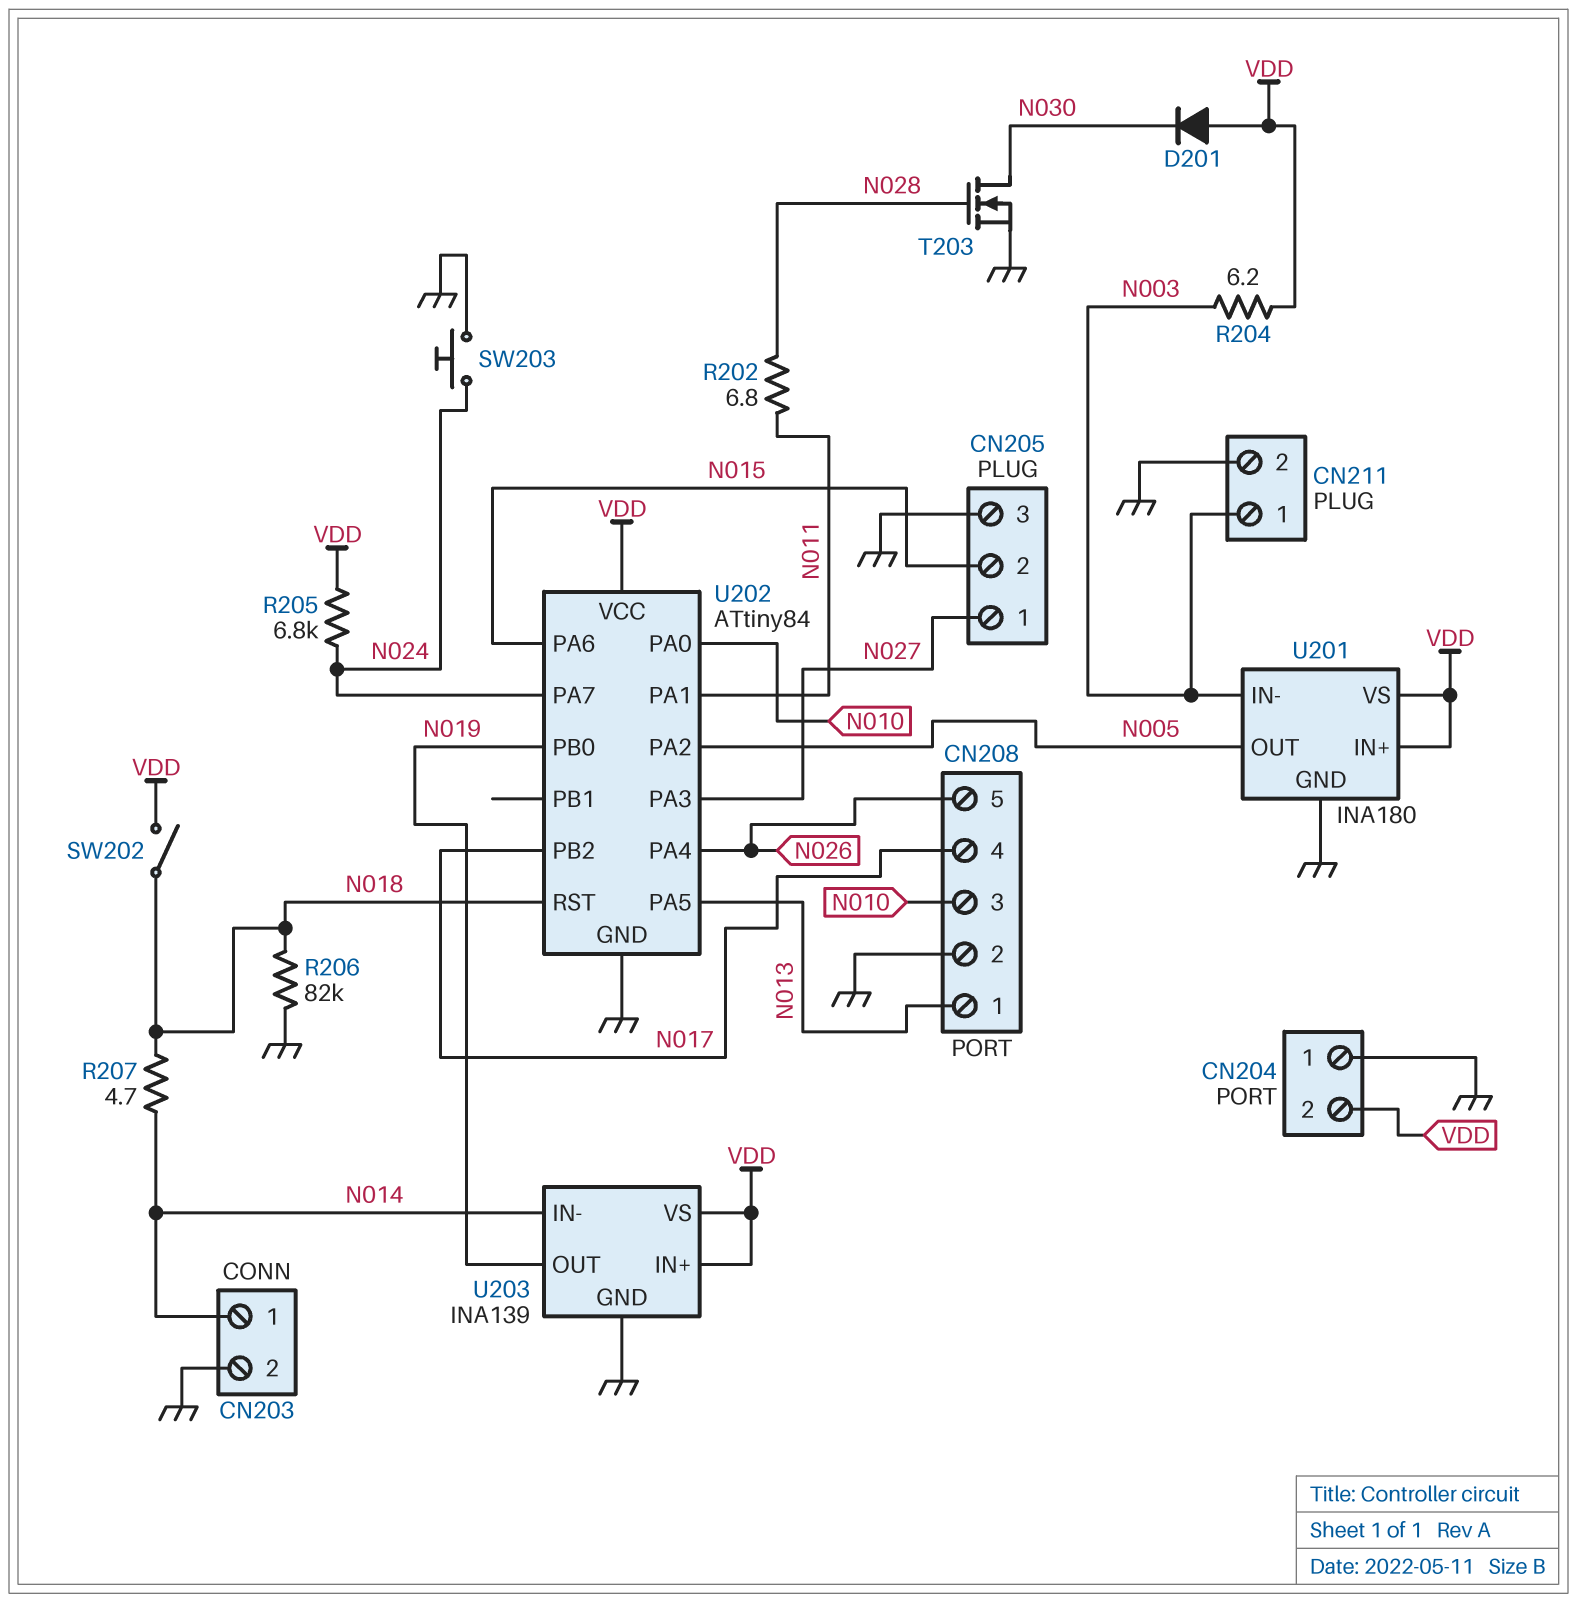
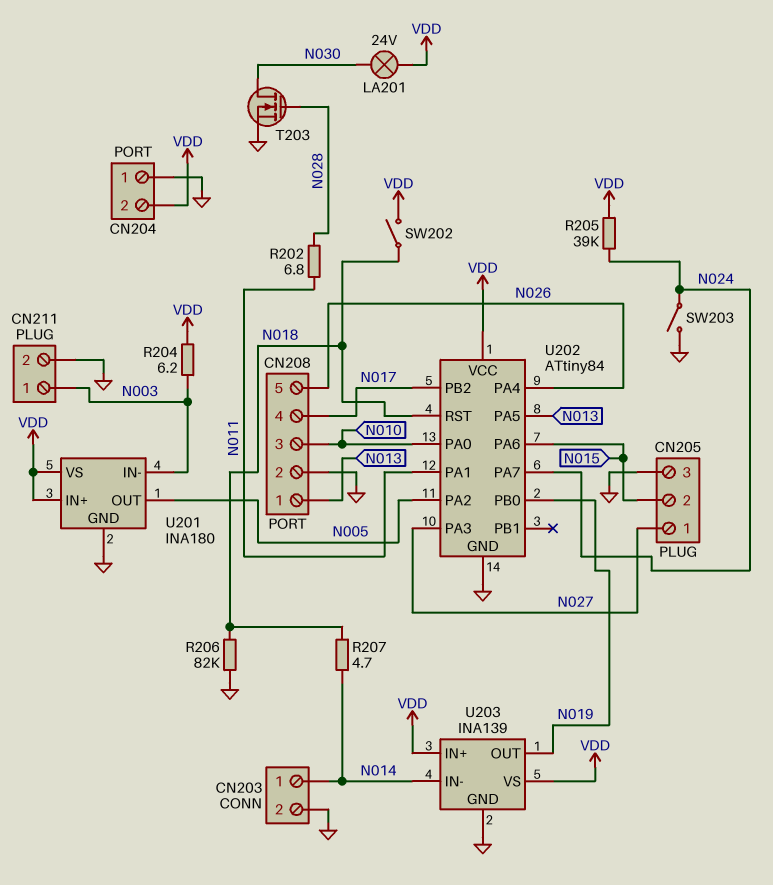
D201: diode (A VDD, K N030) -> none
LA201: none -> lamp 24V (N030, VDD)
R205: 6.8k (N024, VDD) -> 39k (N024, VDD)
SW203: button (GND, N024) -> switch (GND, N024)

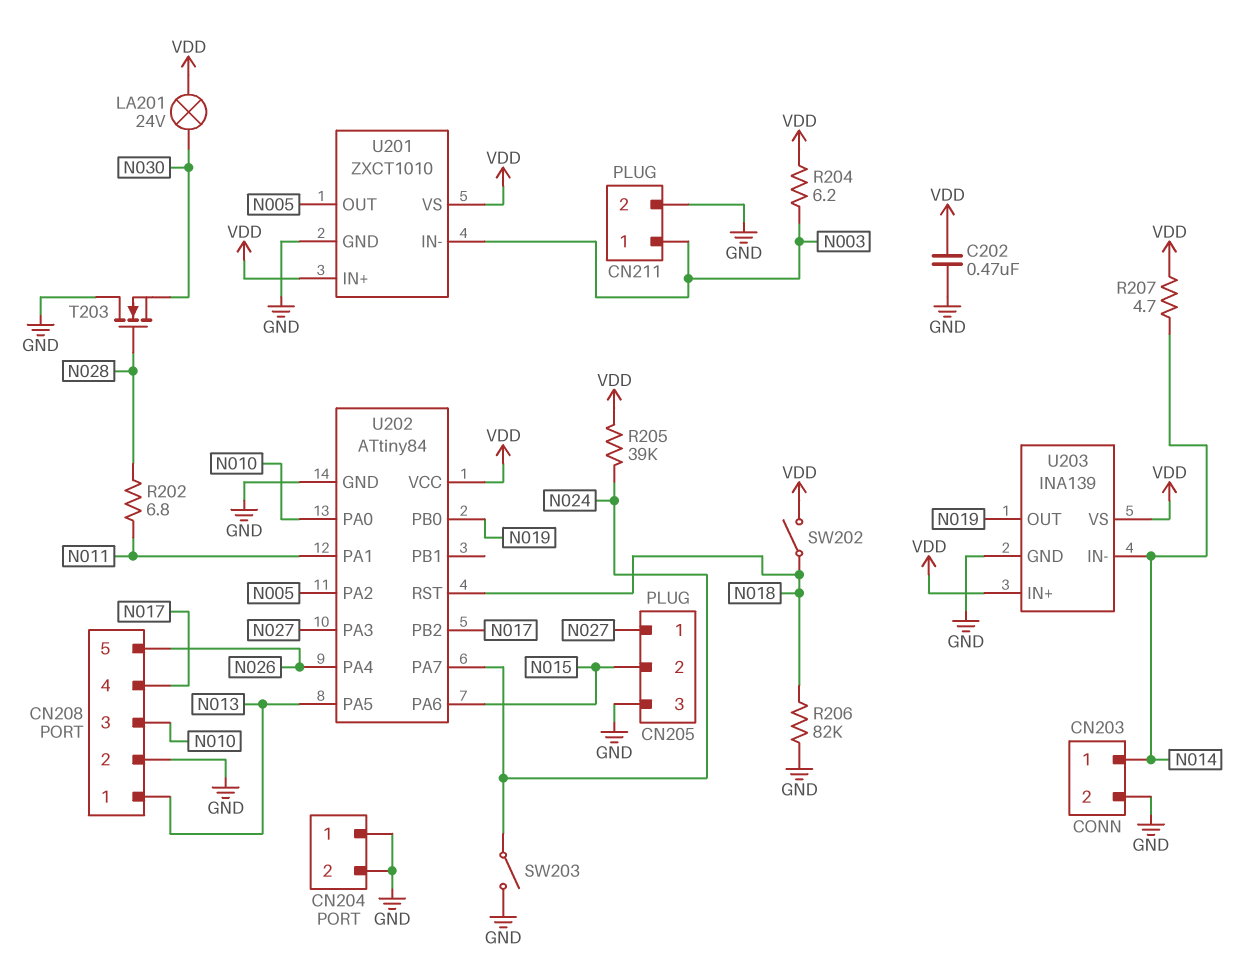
C202: none -> 470nF (GND, VDD)
CN204 pin 2: VDD -> GND
R207: 4.7 (N014, N018) -> 4.7 (N014, VDD)
T203: NMOS (G N028, D N030, S GND) -> NMOS (G N028, D GND, S N030)
U201: INA180 -> ZXCT1010

